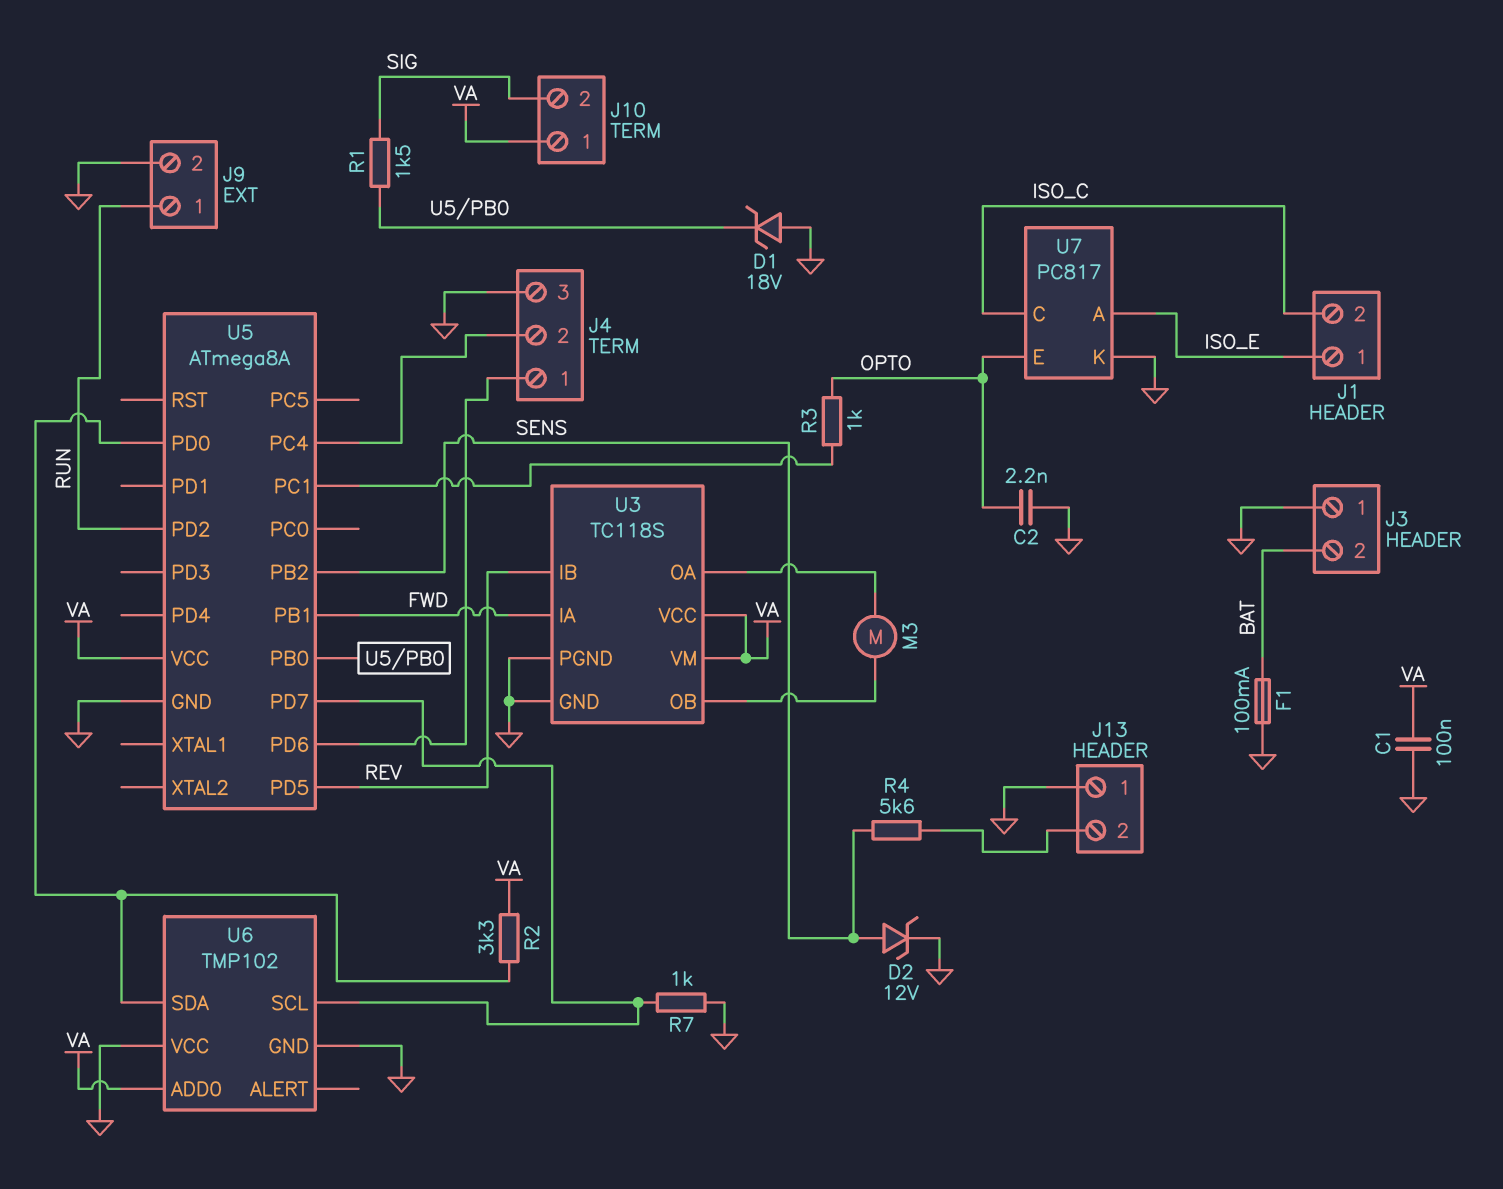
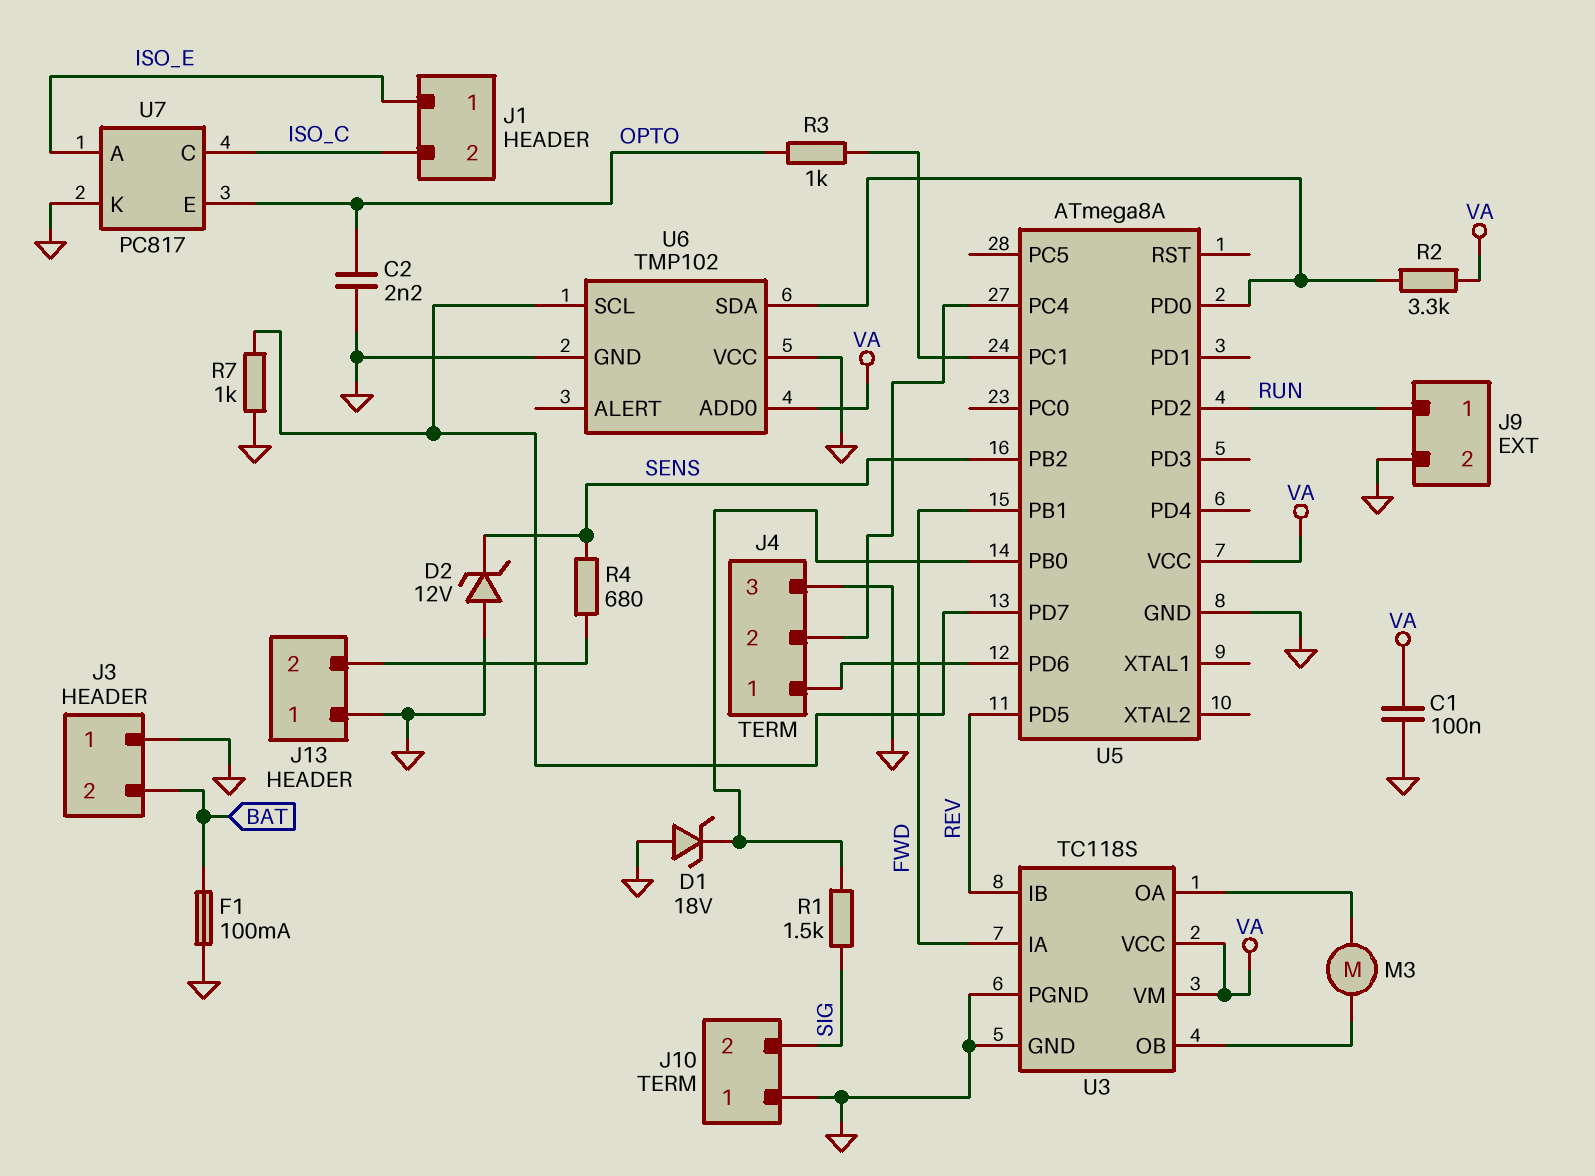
D2: zener 12V (A SENS, K GND) -> zener 12V (A GND, K SENS)
J10 pin 1: VA -> GND
R4: 5.6k (J13/2, SENS) -> 680 (J13/2, SENS)

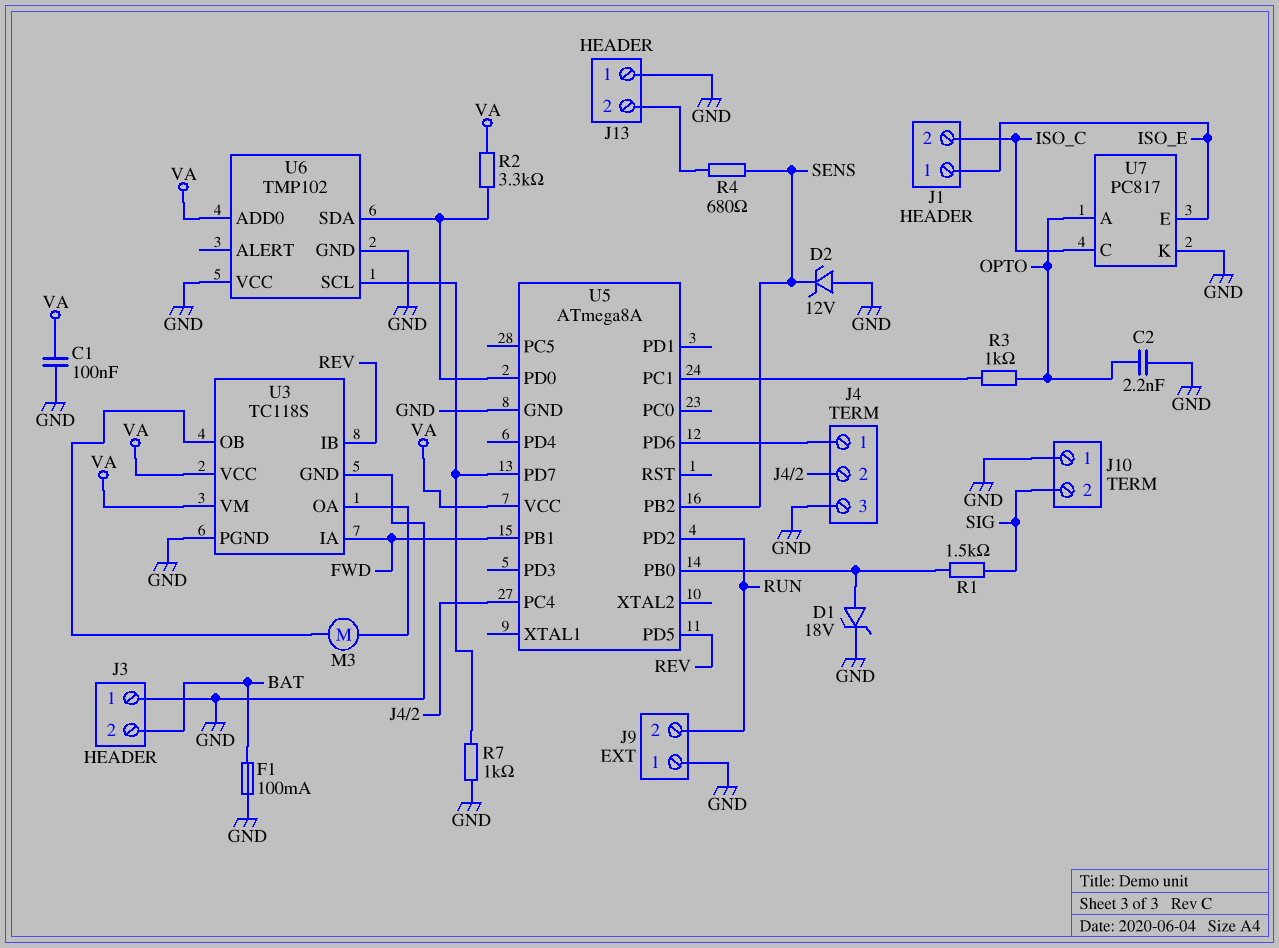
D1: zener 18V (A GND, K U5/PB0) -> zener 18V (A U5/PB0, K GND)
J9 pin 1: RUN -> GND
J9 pin 2: GND -> RUN
U7 pin A: ISO_E -> OPTO
U7 pin E: OPTO -> ISO_E

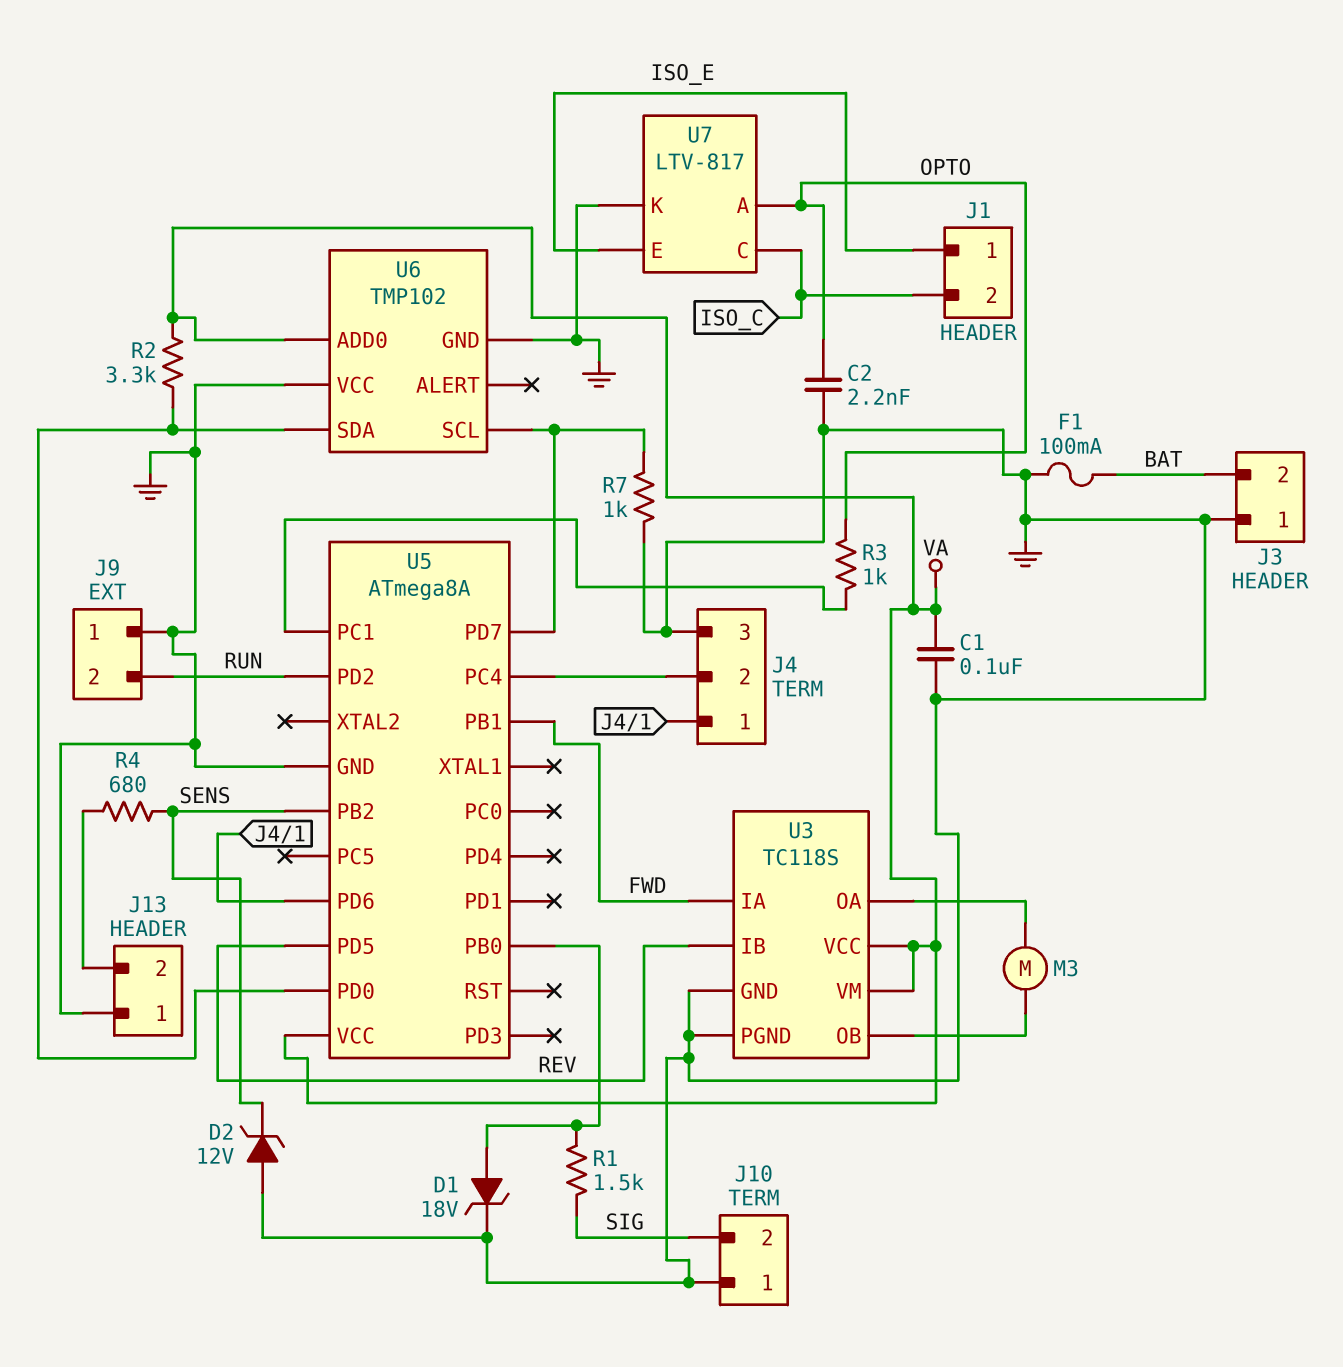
U7: PC817 -> LTV-817

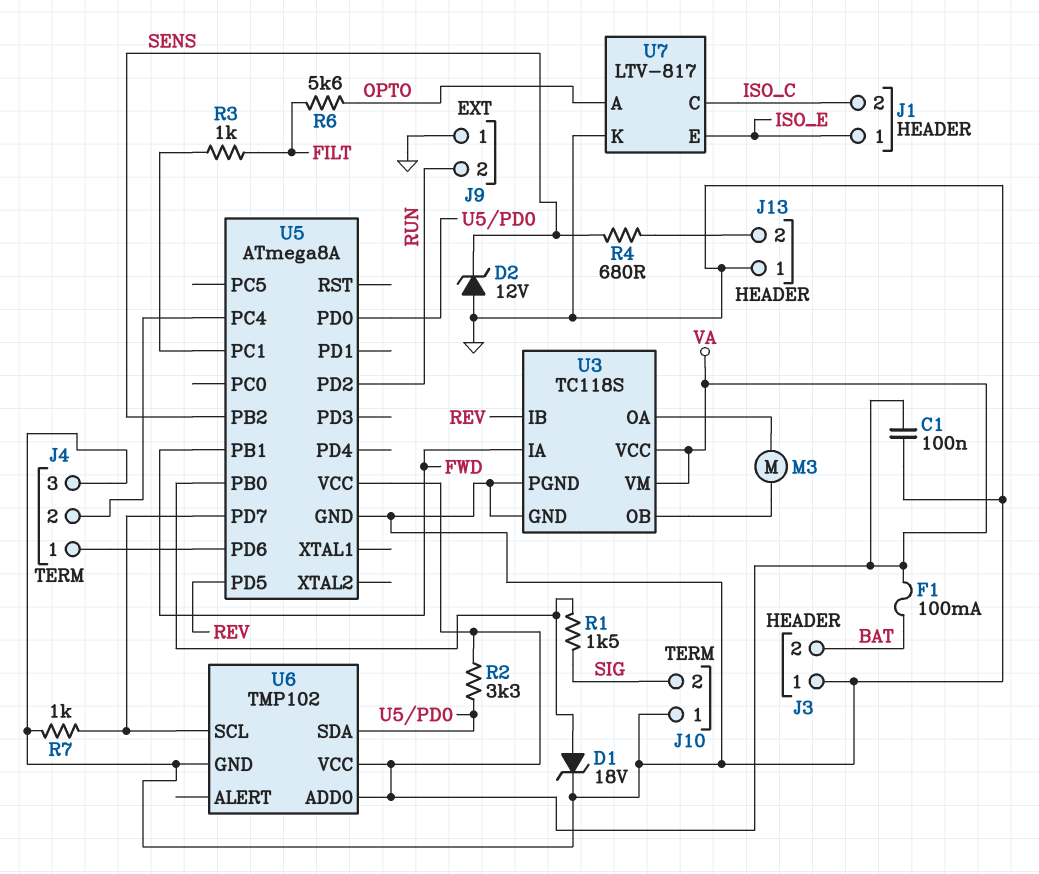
C2: 2.2nF (GND, OPTO) -> none
F1: 100mA (BAT, GND) -> 100mA (BAT, VA)
R3: 1k (OPTO, U5/PC1) -> 1k (FILT, U5/PC1)
R6: none -> 5.6k (FILT, OPTO)
U6 pin VCC: GND -> VA

